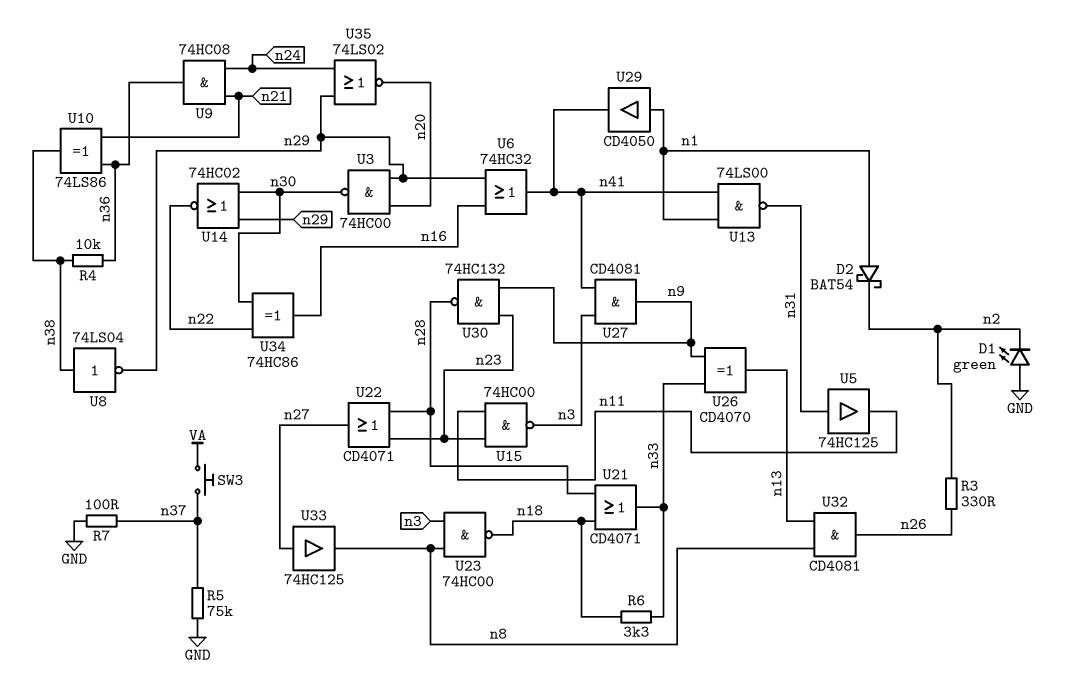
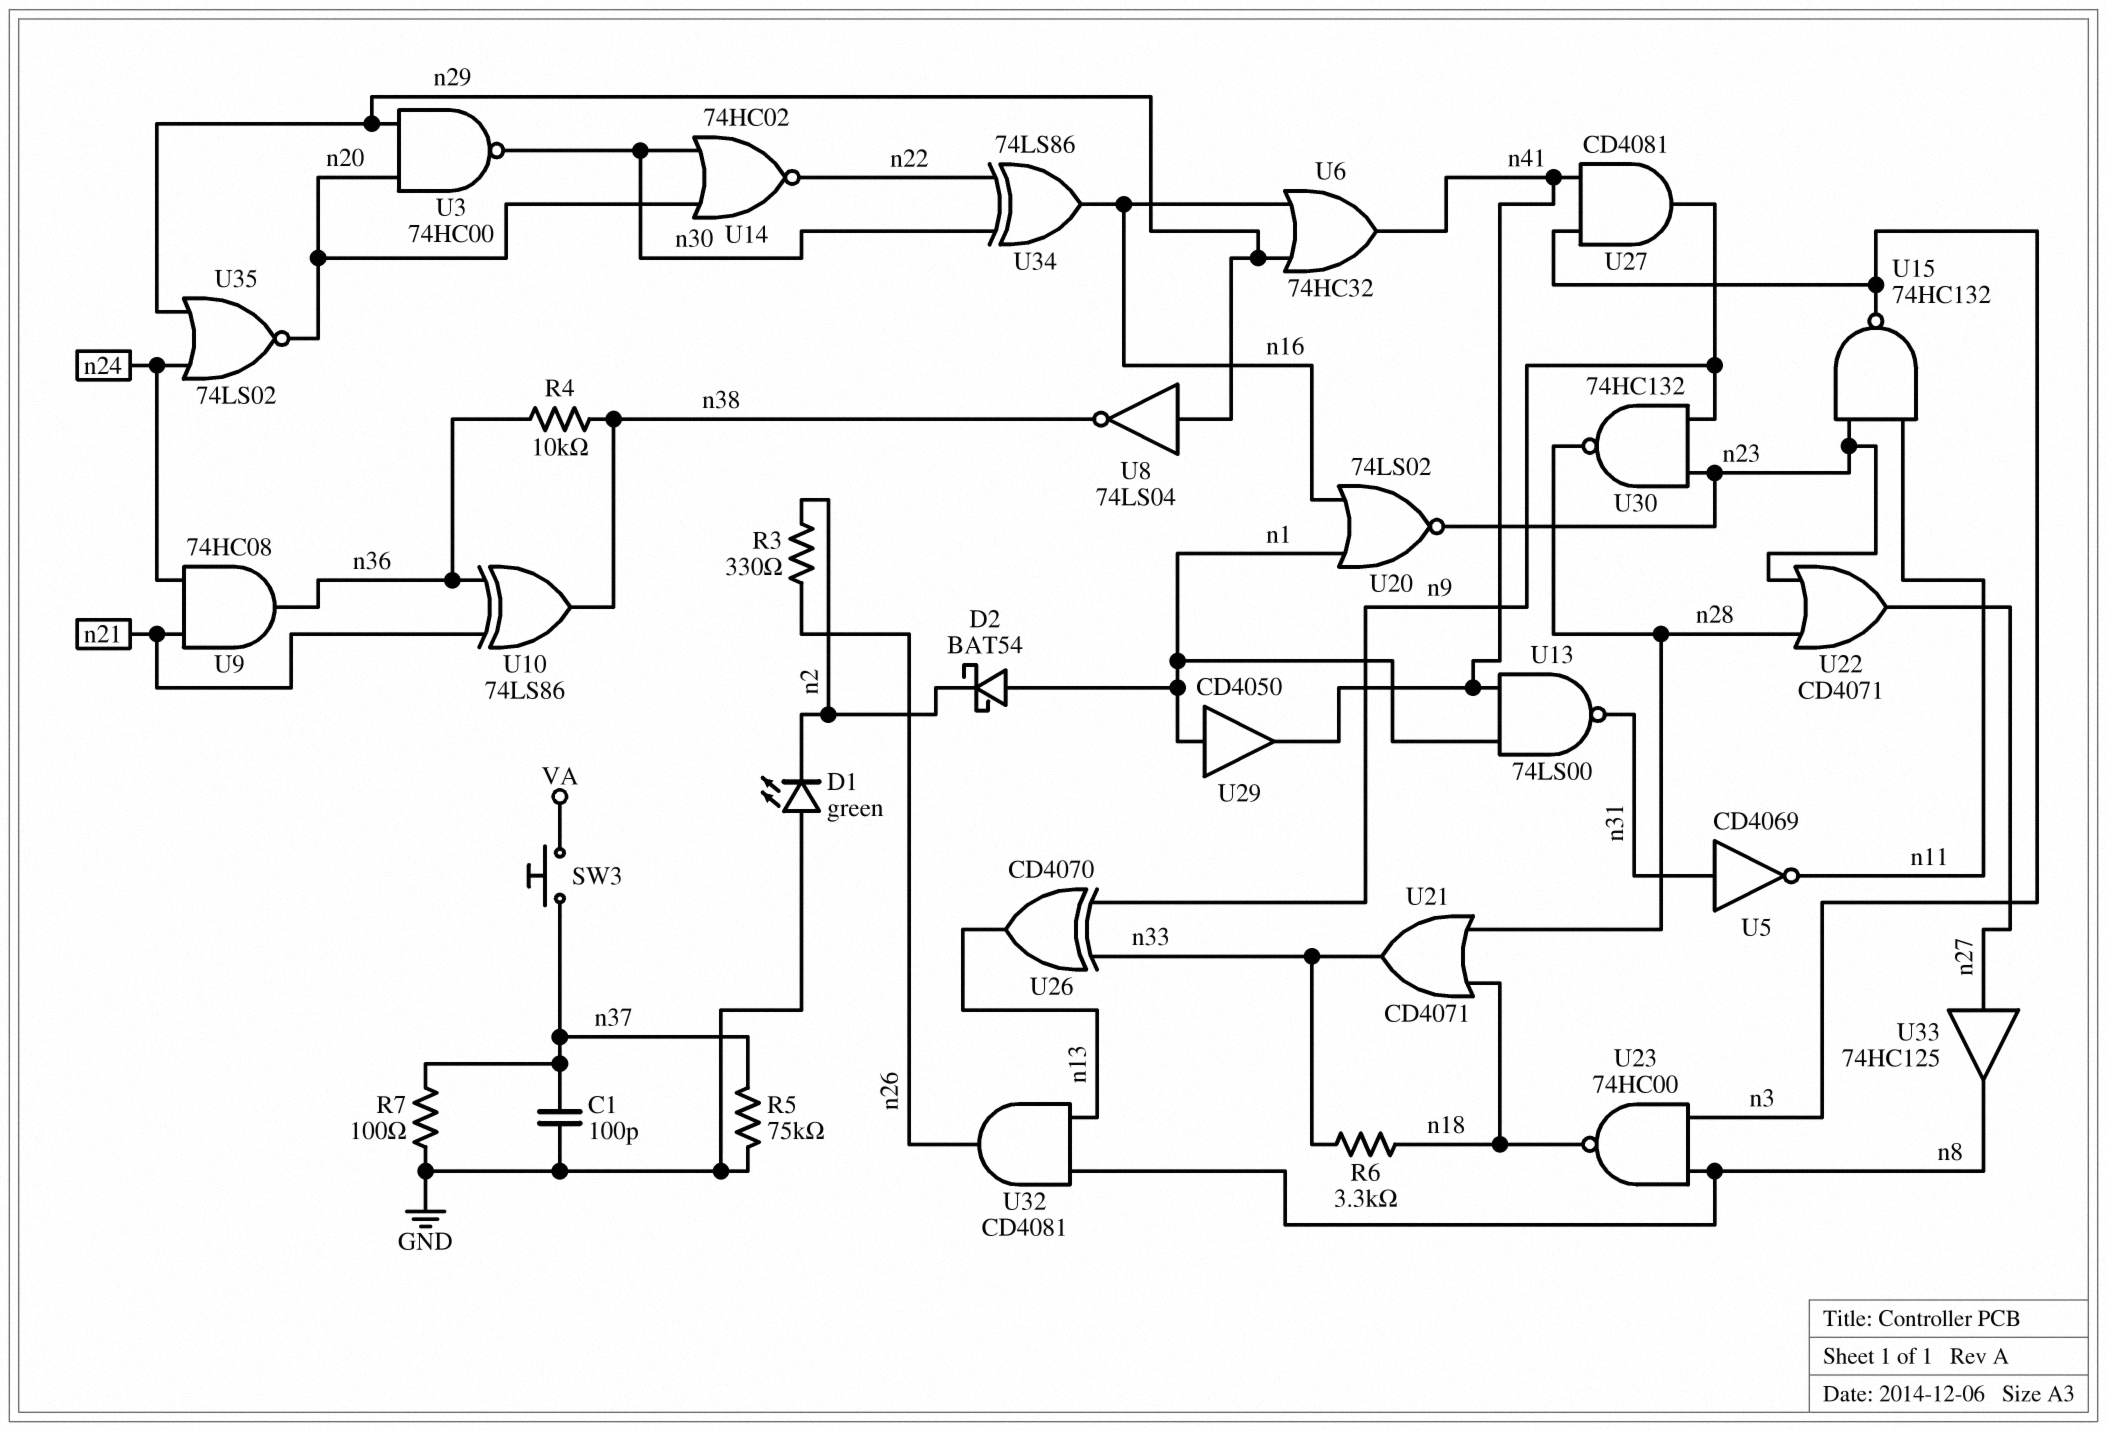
C1: none -> 100pF (GND, n37)
U5: buffer 74HC125 (in n31, out n11) -> NOT CD4069 (in n31, out n11)
U8: NOT 74LS04 (in n38, out n29) -> NOT 74LS04 (in n29, out n38)
U14: NOR 74HC02 (in n29, in n30, out n22) -> NOR 74HC02 (in n20, in n30, out n22)
U15: NAND 74HC00 (in n11, in n23, out n3) -> NAND 74HC132 (in n11, in n23, out n3)
U20: none -> NOR 74LS02 (in n1, in n16, out n23)
U34: XOR 74HC86 (in n22, in n30, out n16) -> XOR 74LS86 (in n22, in n30, out n16)

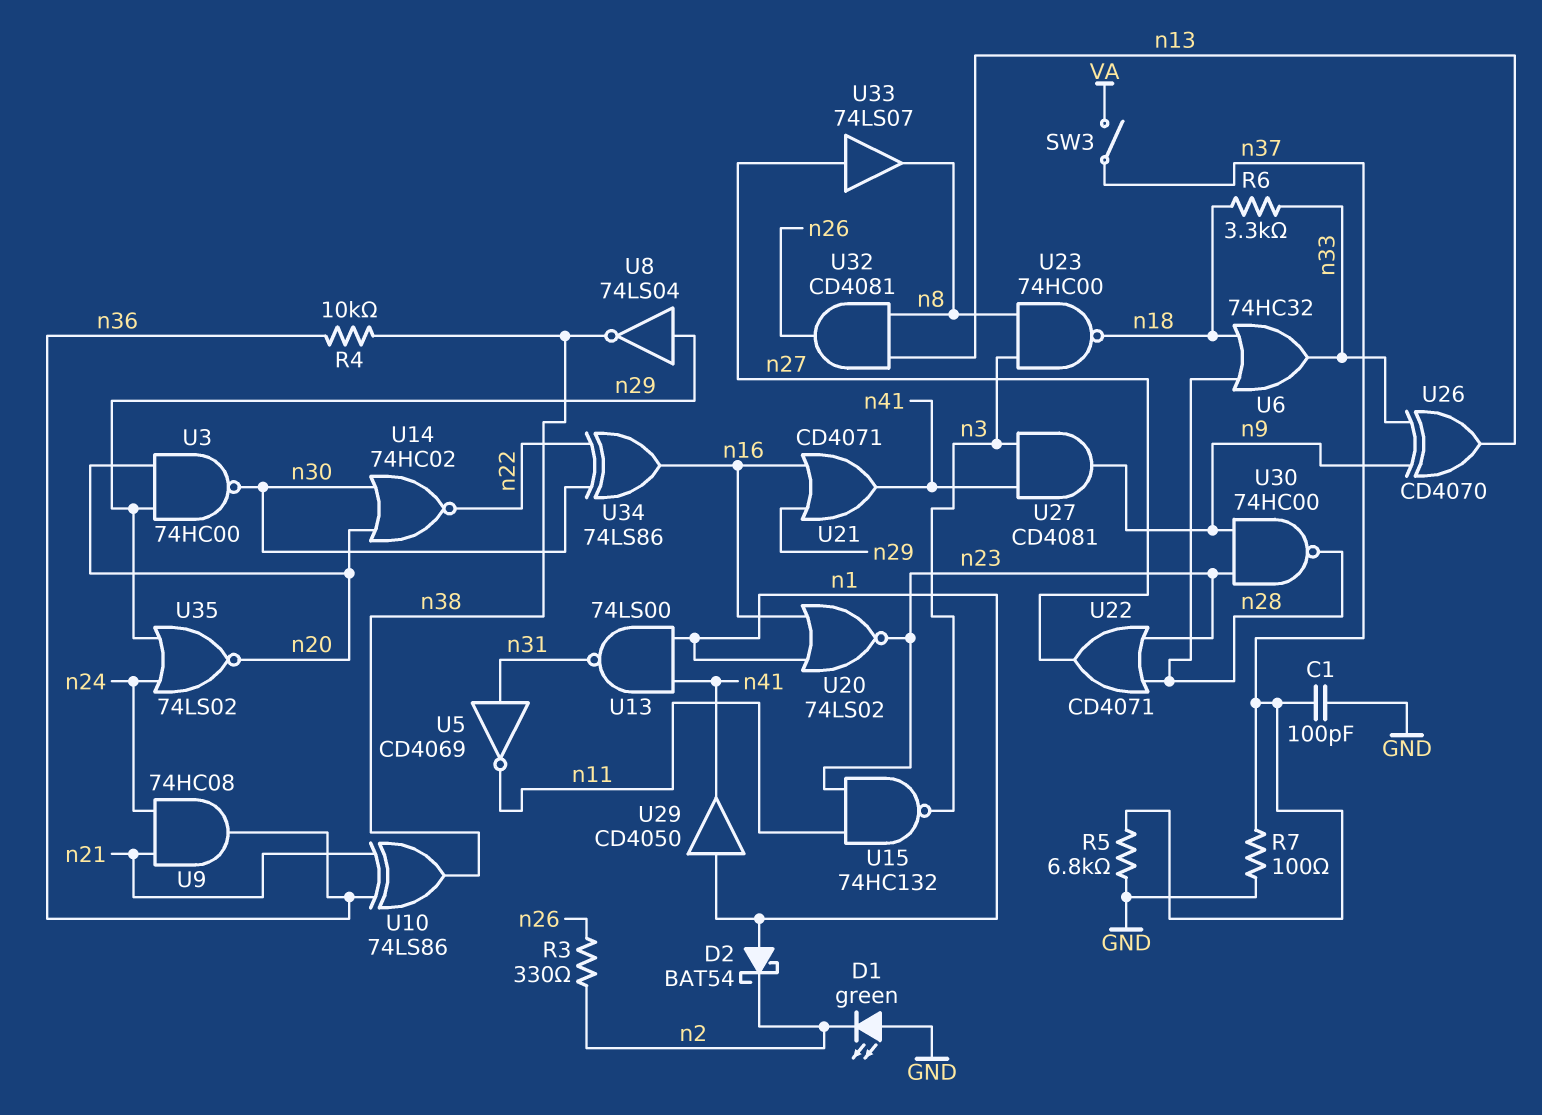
R5: 75k (GND, n37) -> 6.8k (GND, n37)
SW3: button (VA, n37) -> switch (VA, n37)
U6: OR 74HC32 (in n16, in n29, out n41) -> OR 74HC32 (in n18, in n28, out n33)
U21: OR CD4071 (in n18, in n28, out n33) -> OR CD4071 (in n16, in n29, out n41)
U30: NAND 74HC132 (in n9, in n23, out n28) -> NAND 74HC00 (in n9, in n23, out n28)
U33: buffer 74HC125 (in n27, out n8) -> buffer 74LS07 (in n27, out n8)

